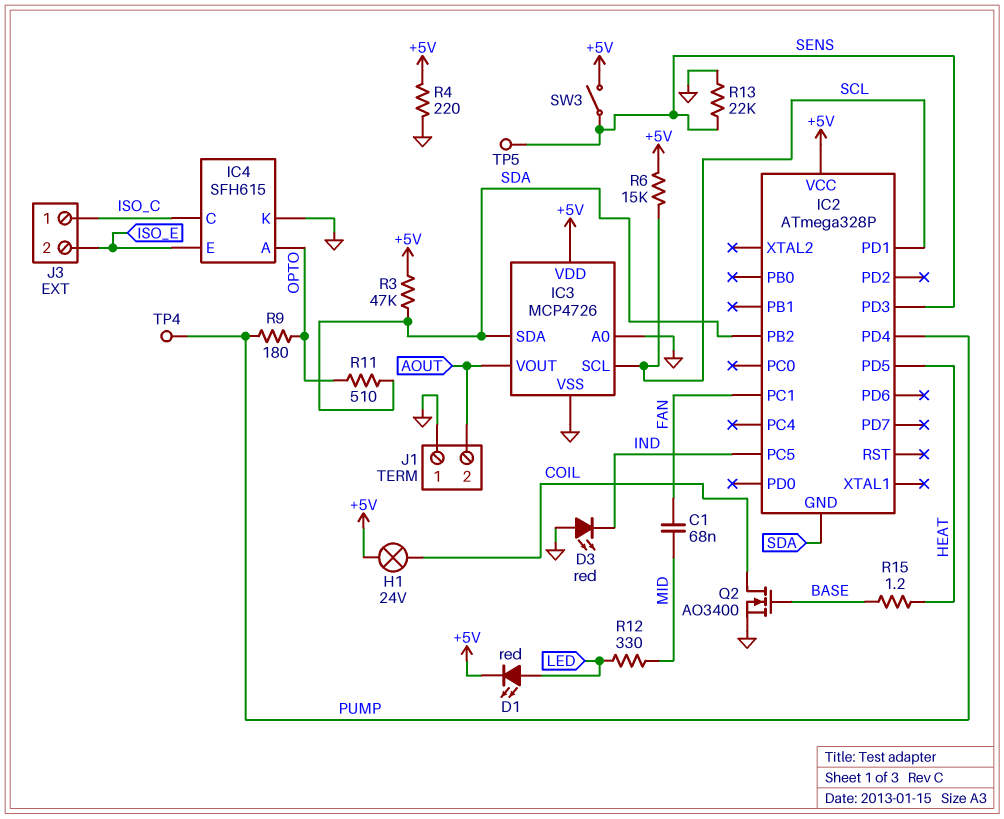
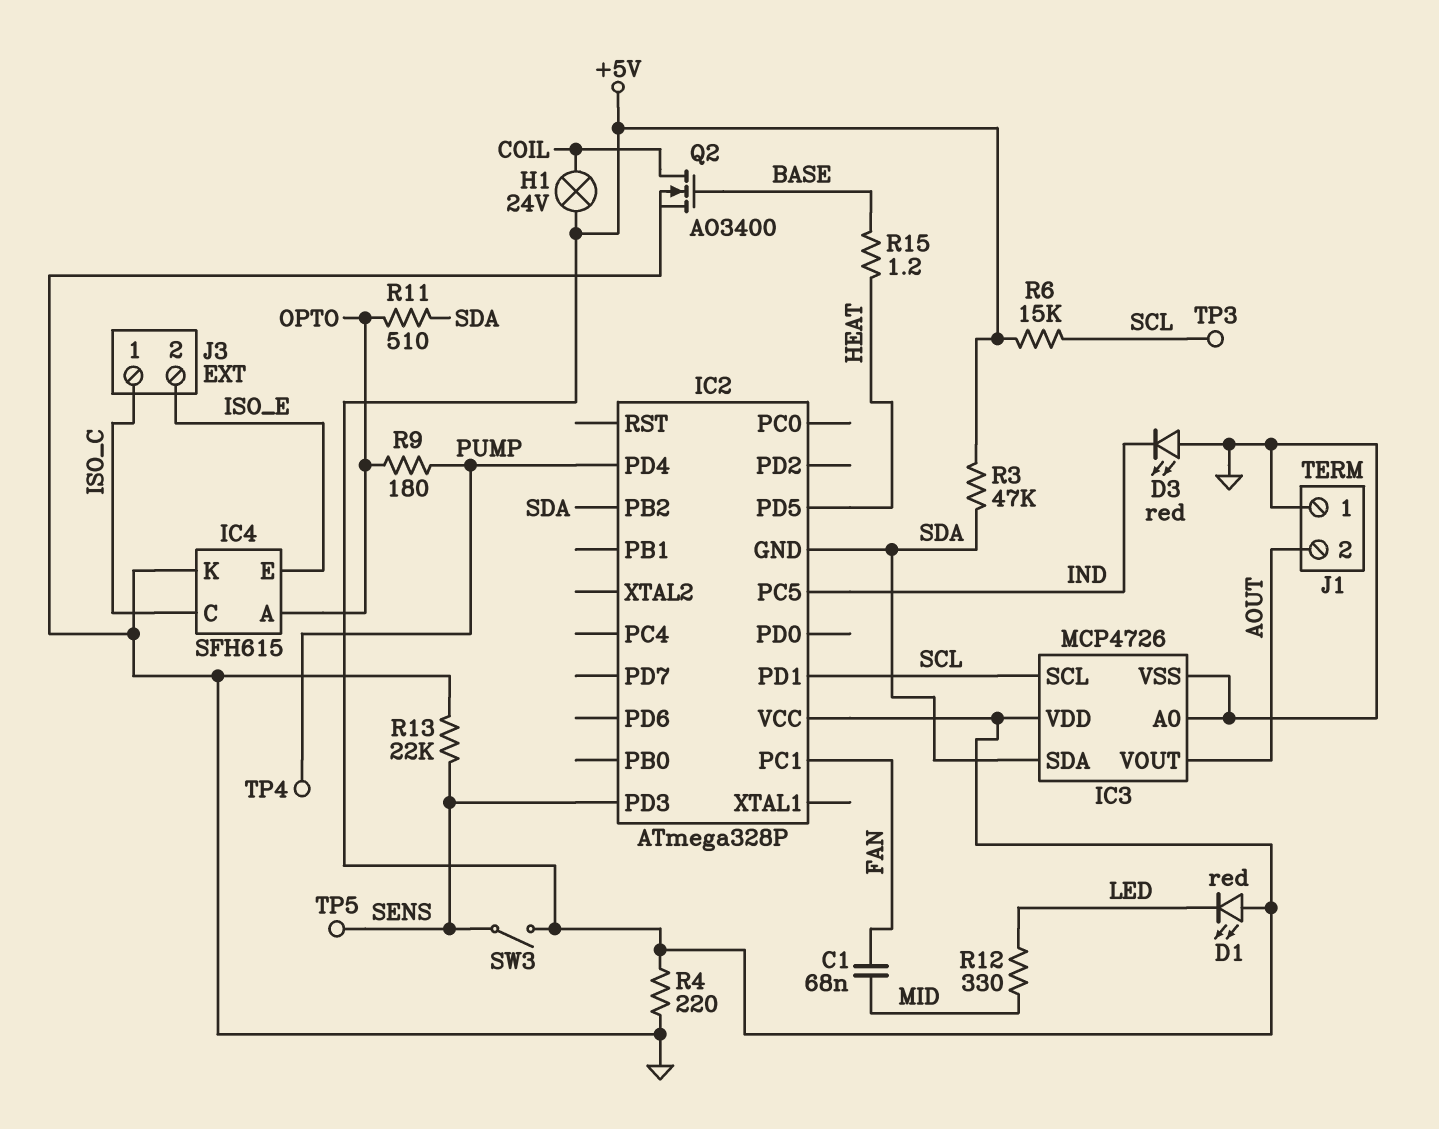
D1: LED red (A LED, K +5V) -> LED red (A +5V, K LED)
TP3: none -> test point (SCL)

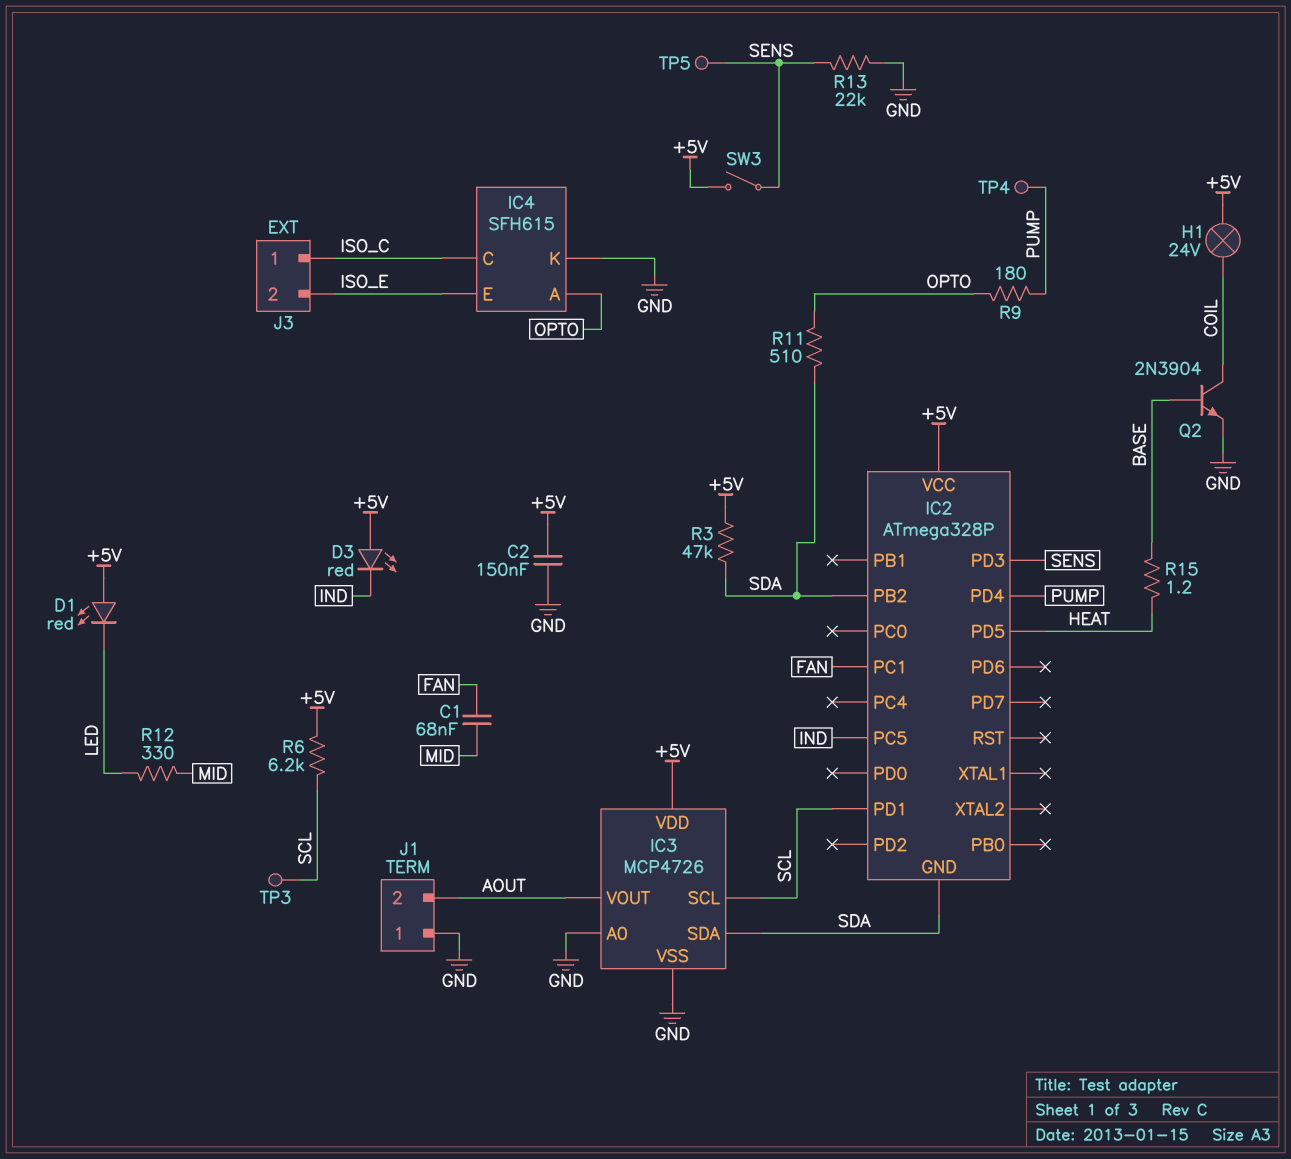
C2: none -> 150nF (+5V, GND)
D3: LED red (A GND, K IND) -> LED red (A +5V, K IND)
Q2: NMOS AO3400 (G BASE, D COIL, S GND) -> NPN 2N3904 (B BASE, C COIL, E GND)
R4: 220 (+5V, GND) -> none
R6: 15k (+5V, SCL) -> 6.2k (+5V, SCL)

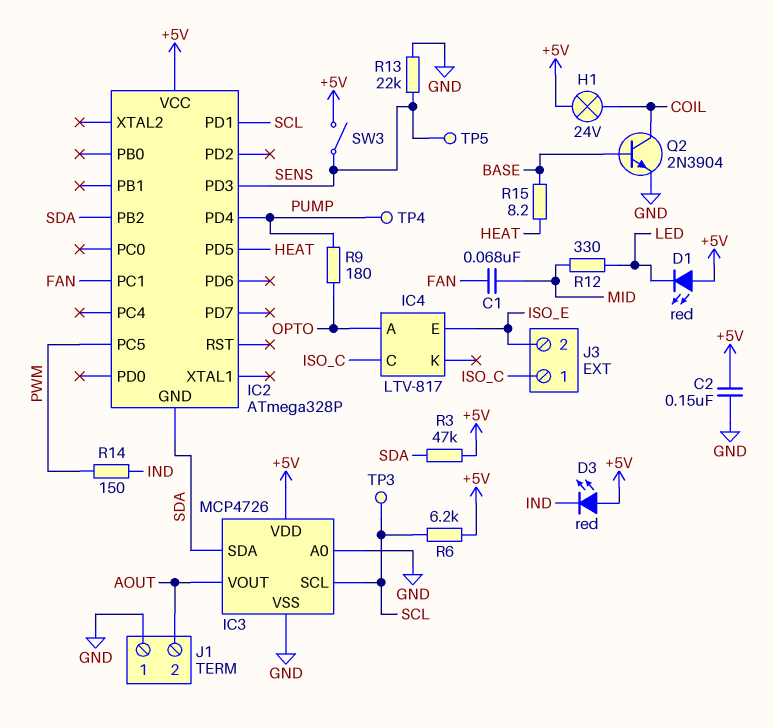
IC2 pin PC5: IND -> PWM
IC4: SFH615 -> LTV-817
IC4 pin K: GND -> none
R11: 510 (OPTO, SDA) -> none
R14: none -> 150 (IND, PWM)
R15: 1.2 (BASE, HEAT) -> 8.2 (BASE, HEAT)

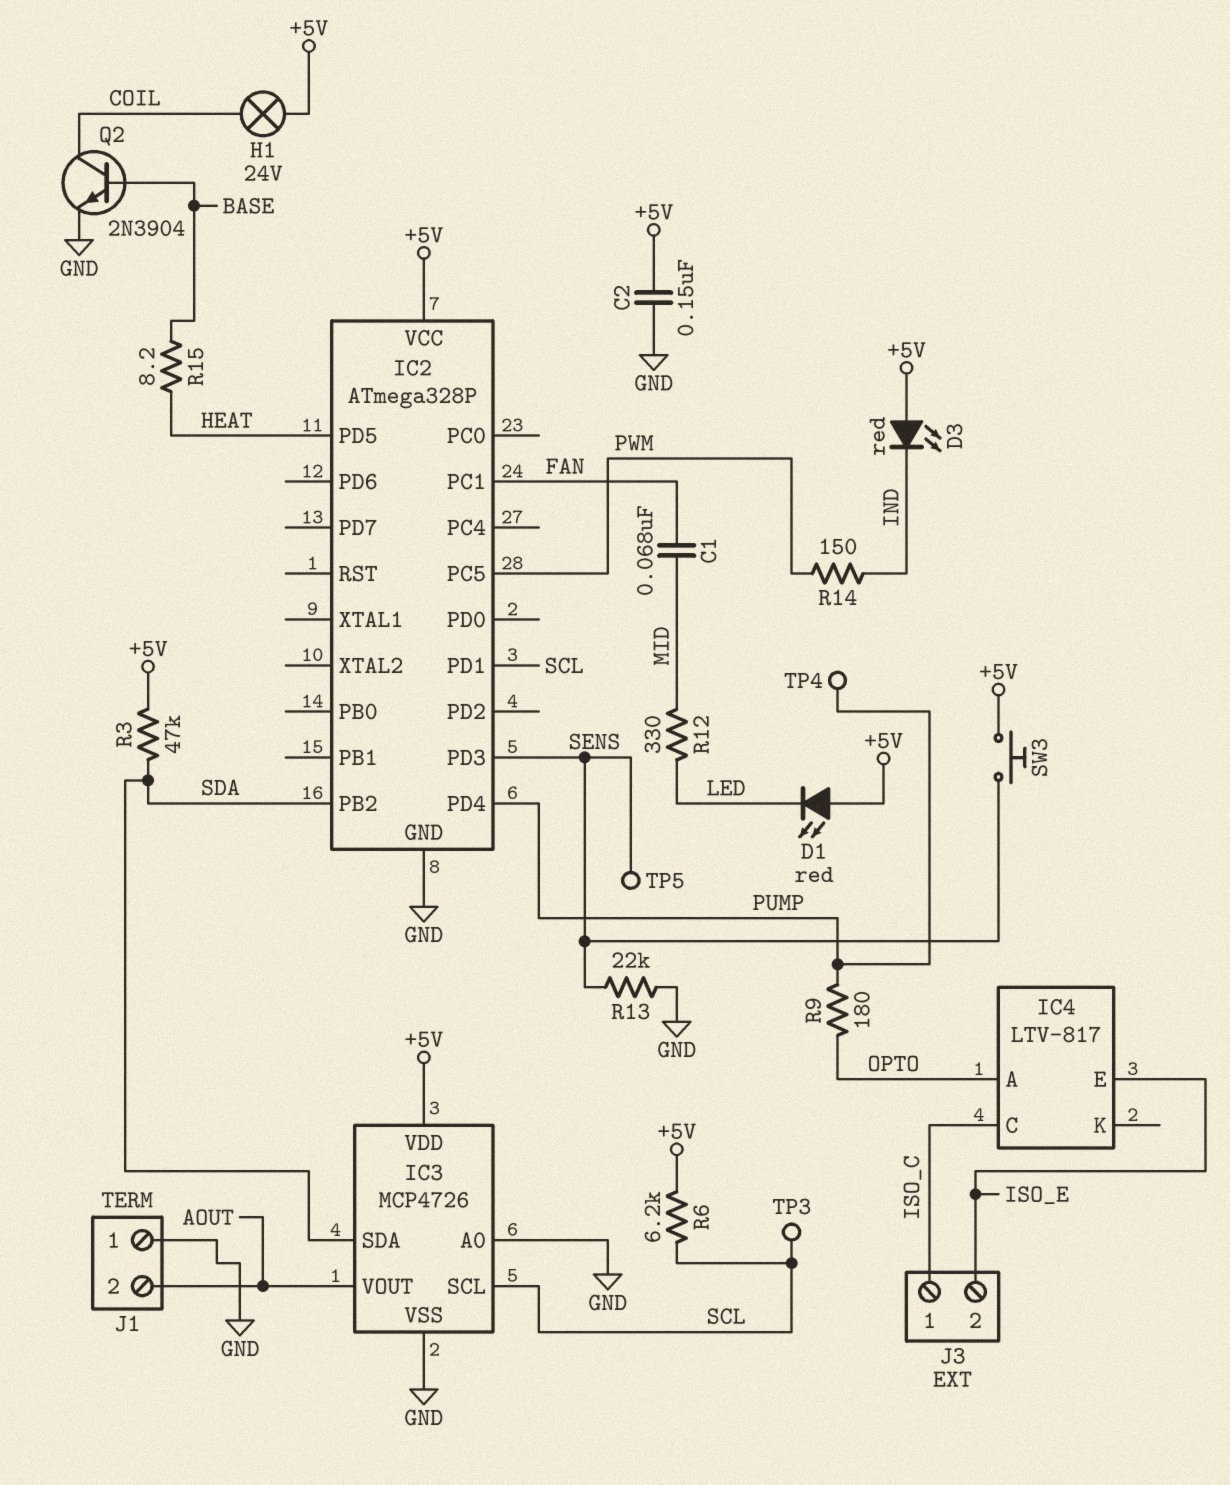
IC2 pin GND: SDA -> GND
SW3: switch (+5V, SENS) -> button (+5V, SENS)

